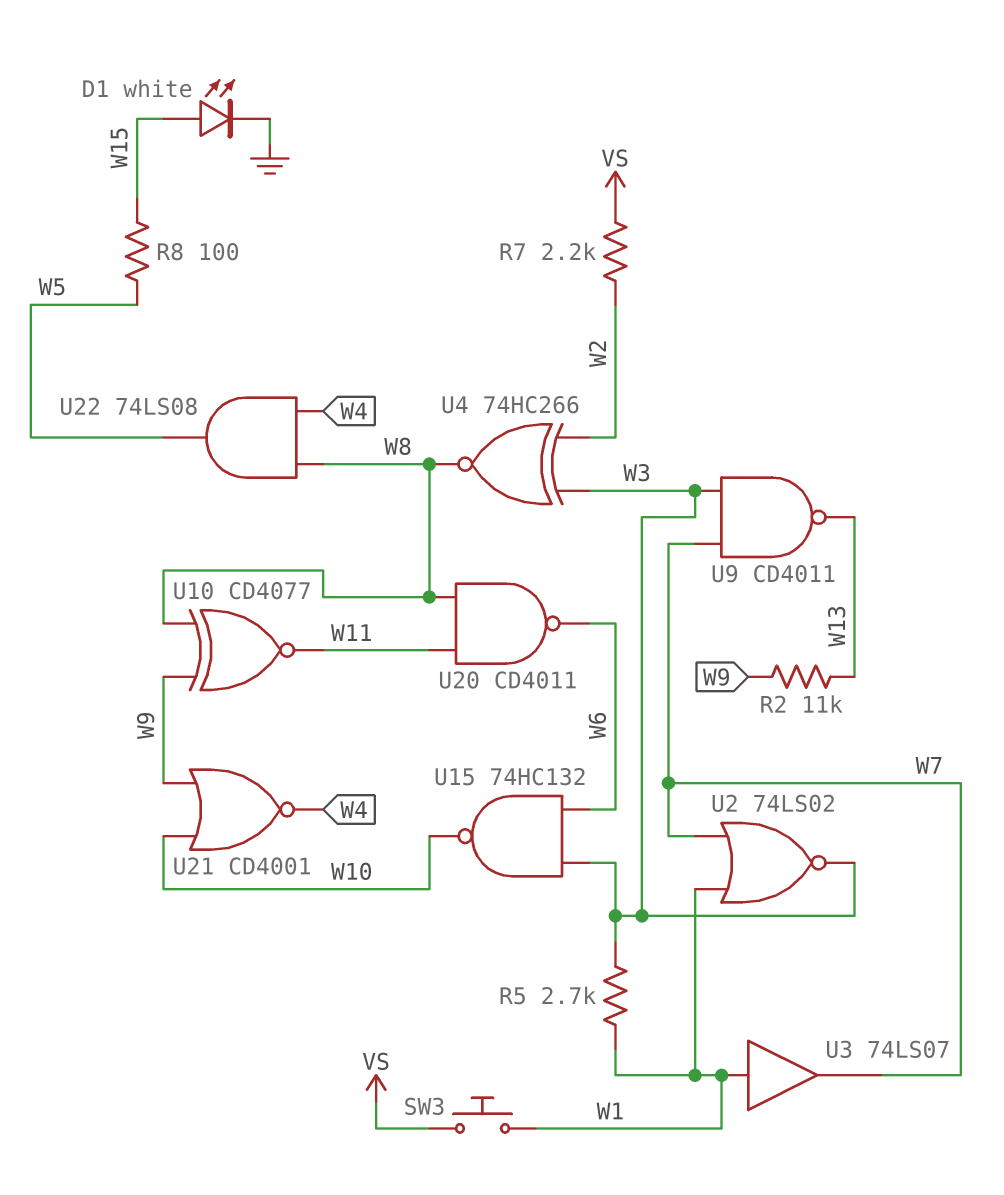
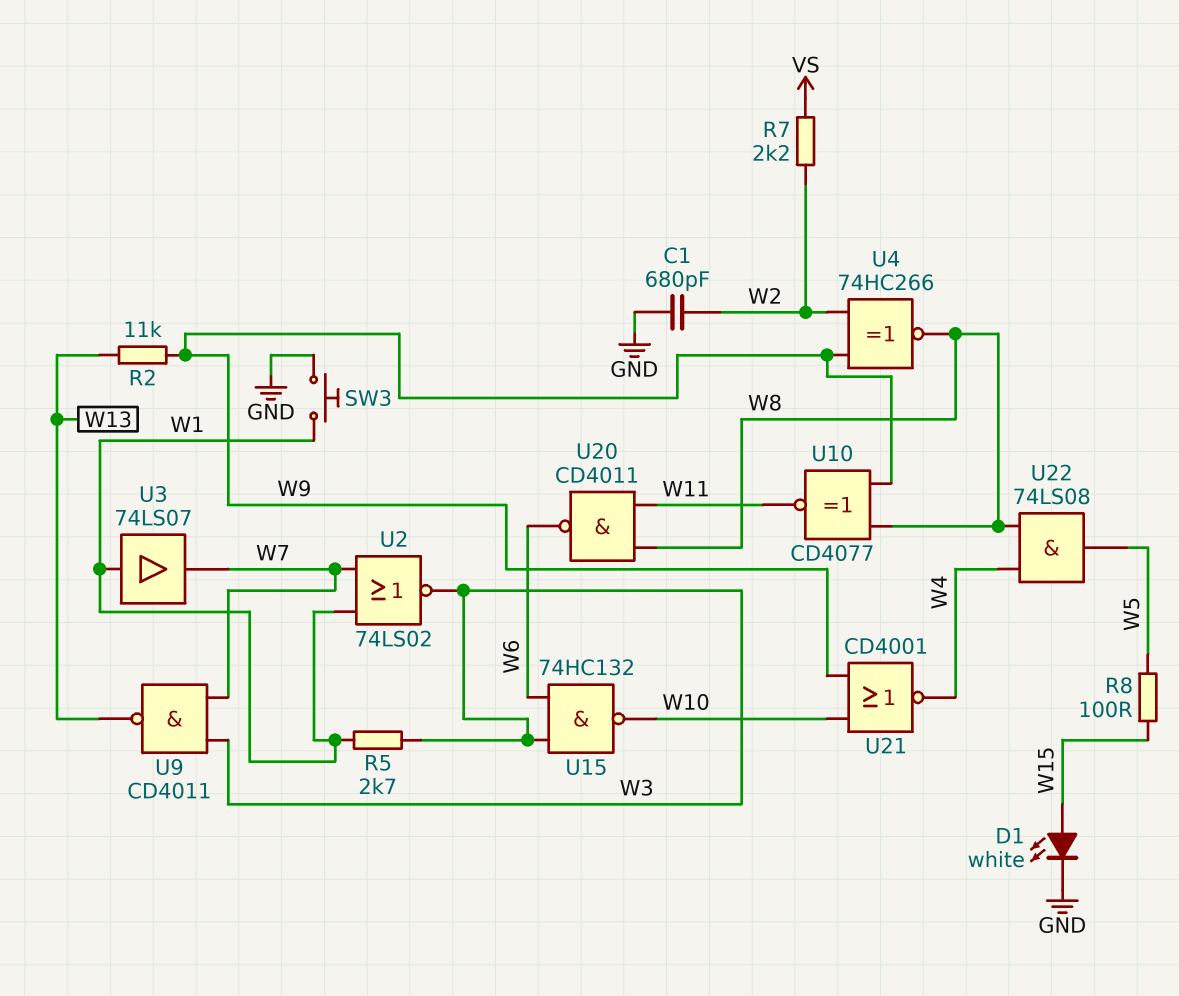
C1: none -> 680pF (GND, W2)
SW3: button (VS, W1) -> button (GND, W1)
U4: XNOR 74HC266 (in W2, in W3, out W8) -> XNOR 74HC266 (in W2, in W9, out W8)

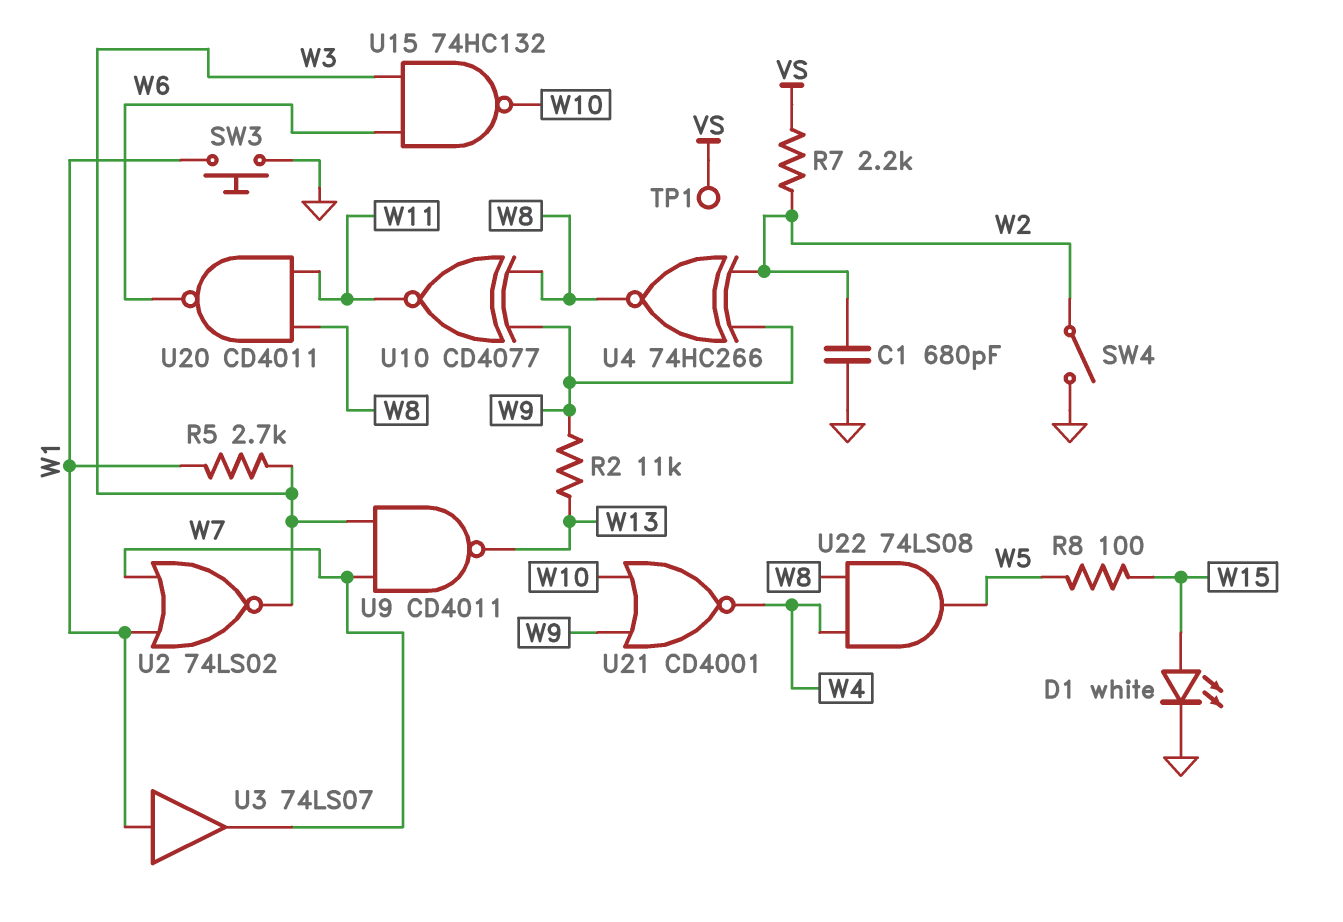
SW4: none -> switch (GND, W2)
TP1: none -> test point (VS)

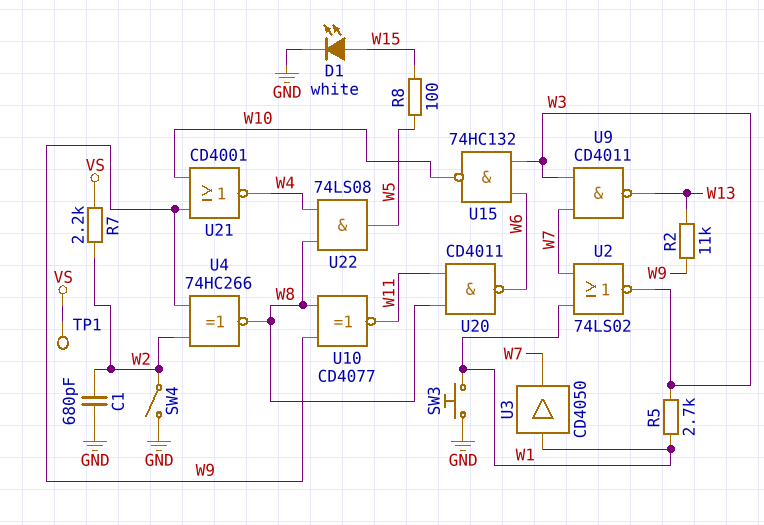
U3: buffer 74LS07 (in W1, out W7) -> buffer CD4050 (in W1, out W7)

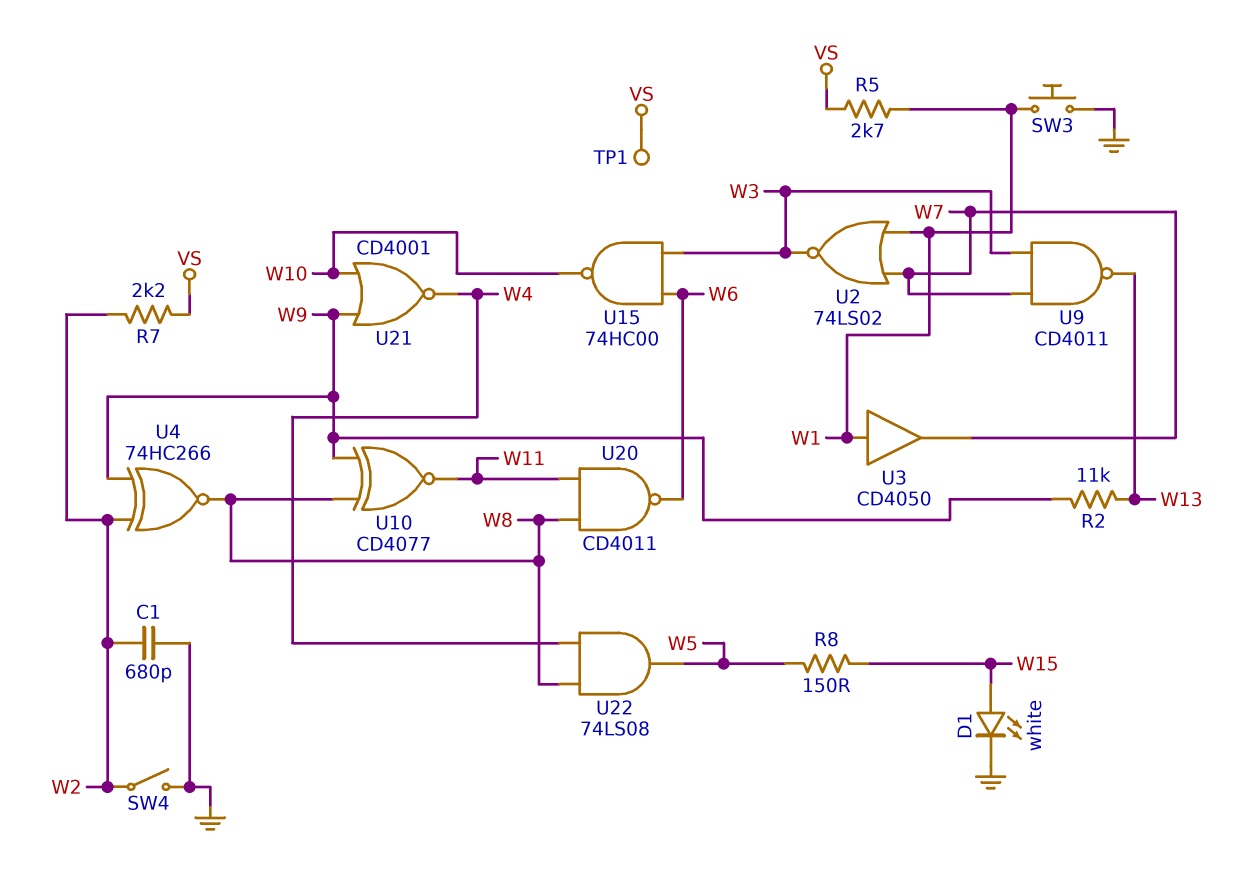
R5: 2.7k (W1, W3) -> 2.7k (VS, W1)
R8: 100 (W5, W15) -> 150 (W5, W15)
U15: NAND 74HC132 (in W3, in W6, out W10) -> NAND 74HC00 (in W3, in W6, out W10)

